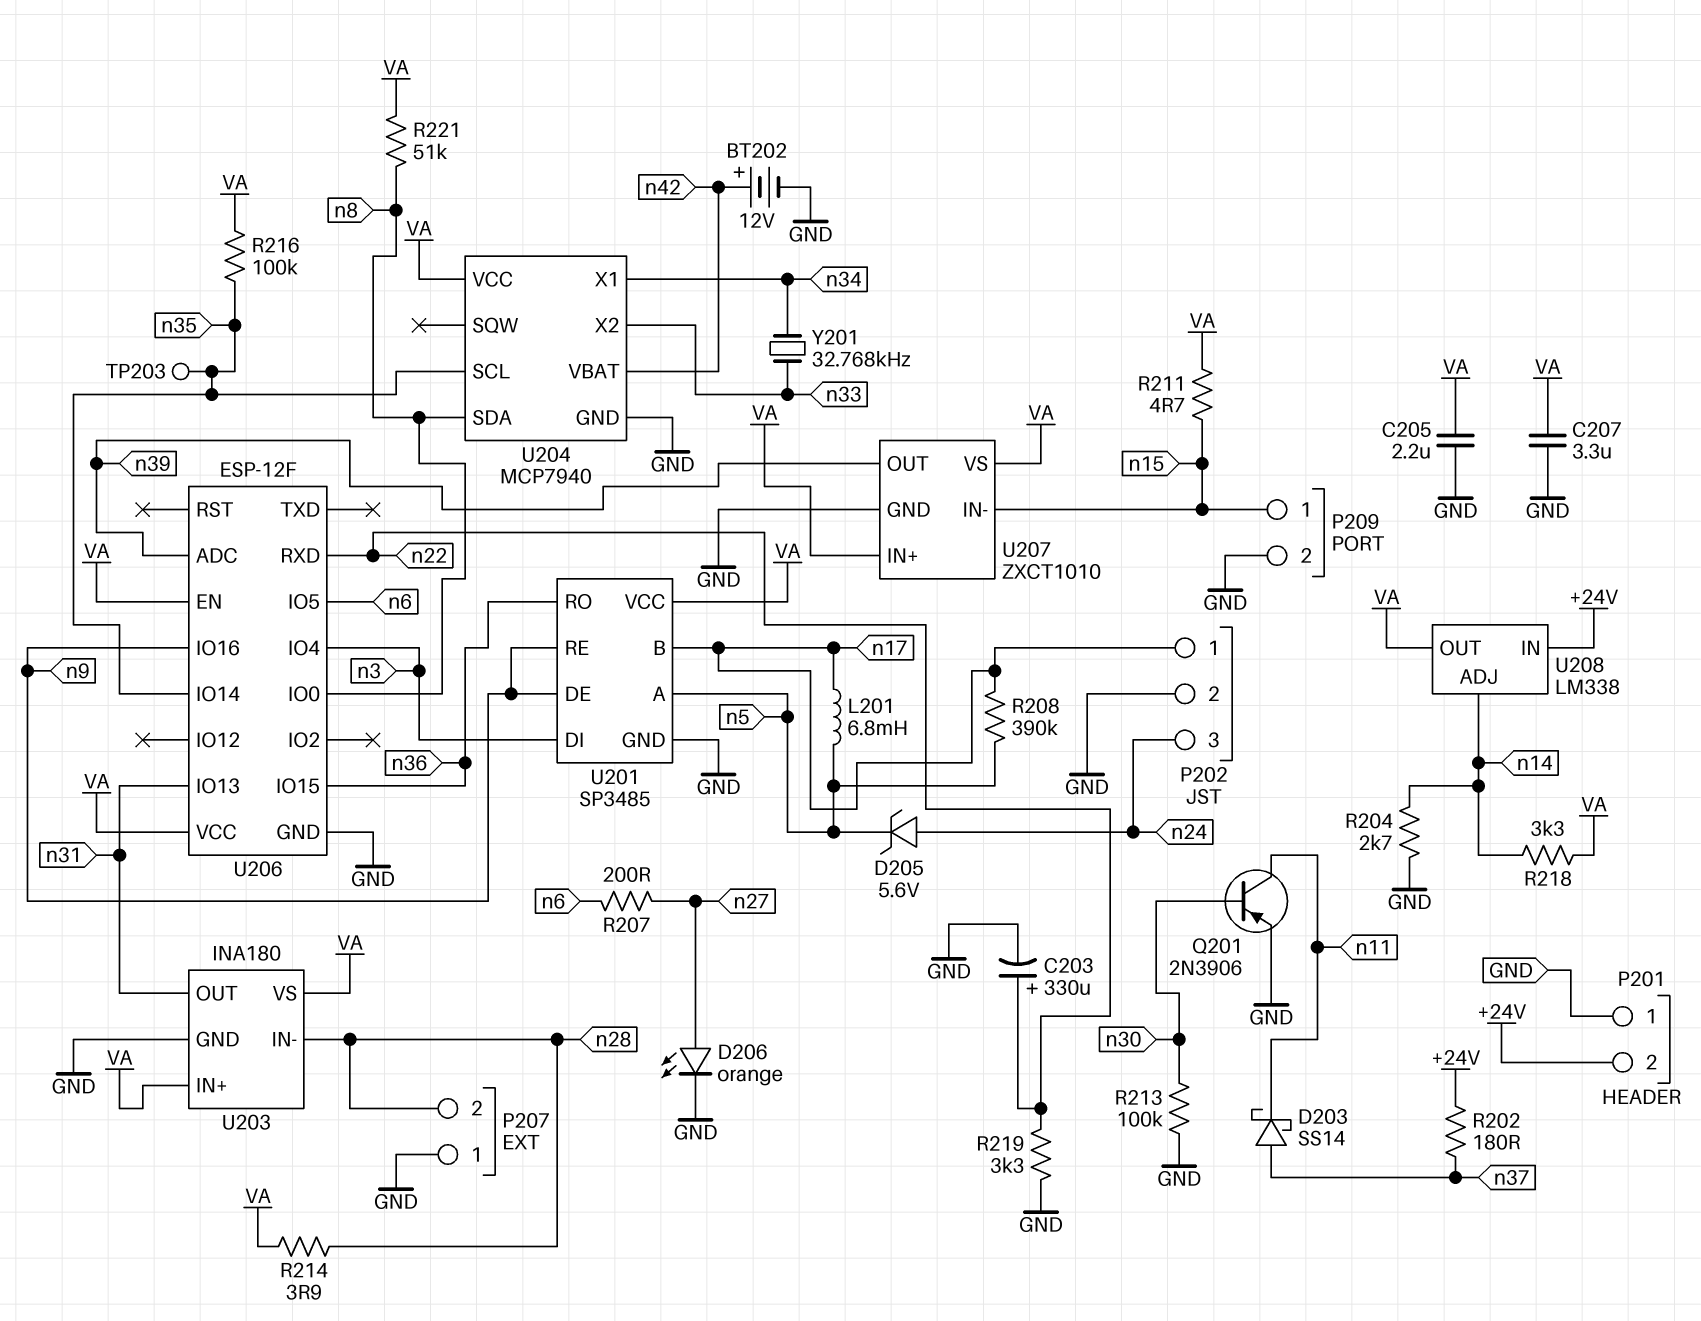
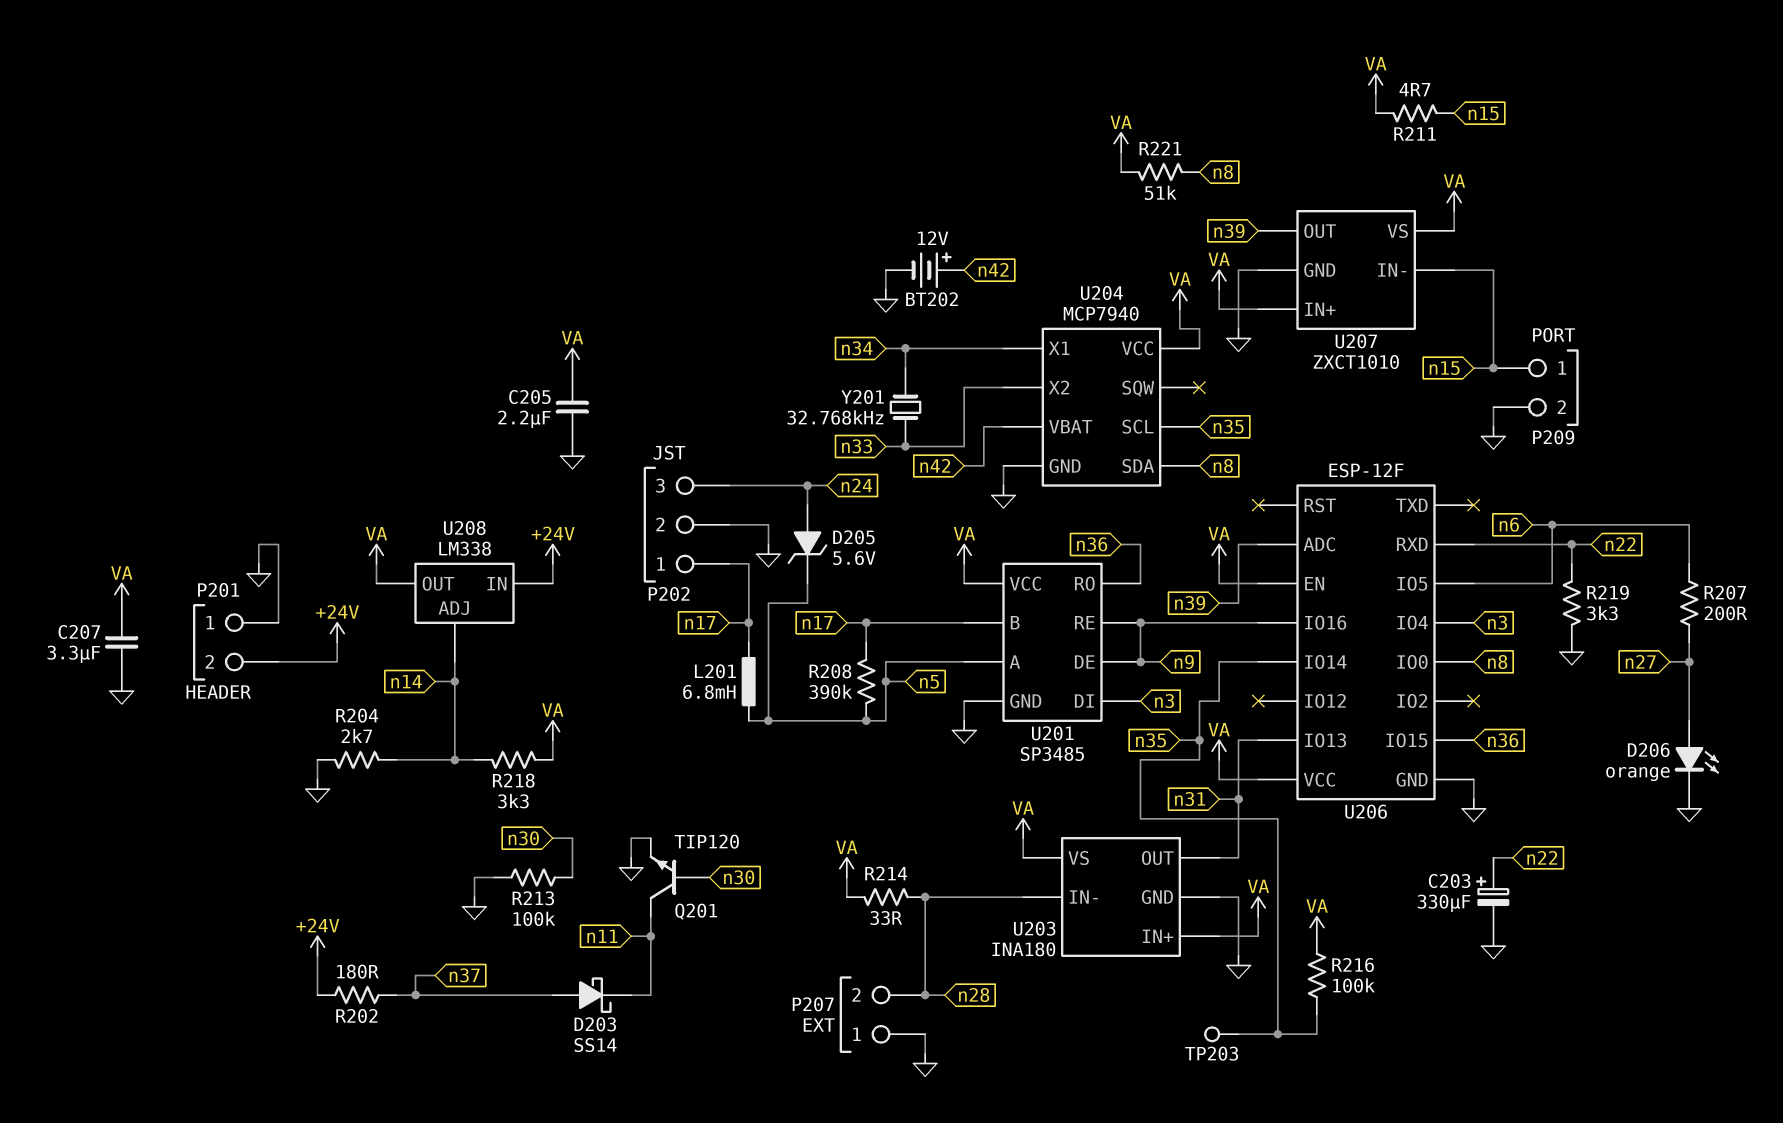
Q201: PNP 2N3906 (B n30, C n11, E GND) -> NPN TIP120 (B n30, C n11, E GND)
R214: 3.9 (VA, n28) -> 33 (VA, n28)

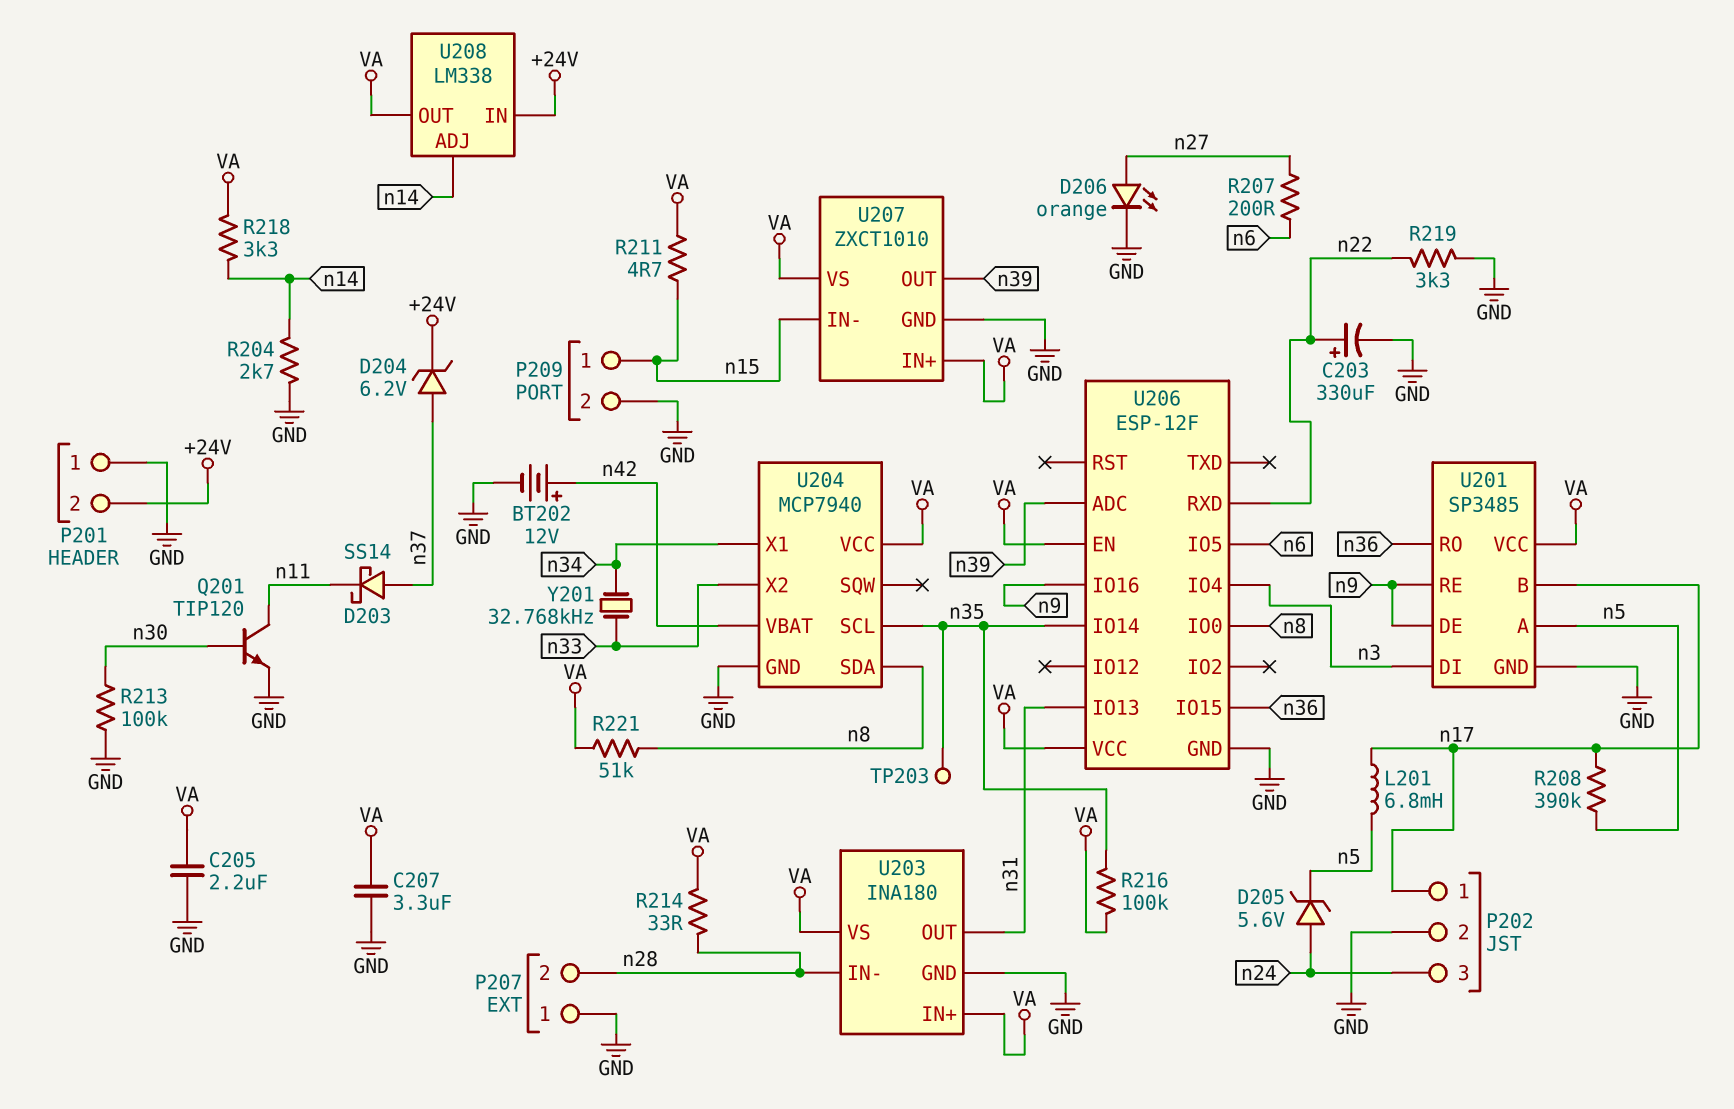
D204: none -> zener 6.2V (A n37, K +24V)
R202: 180 (+24V, n37) -> none

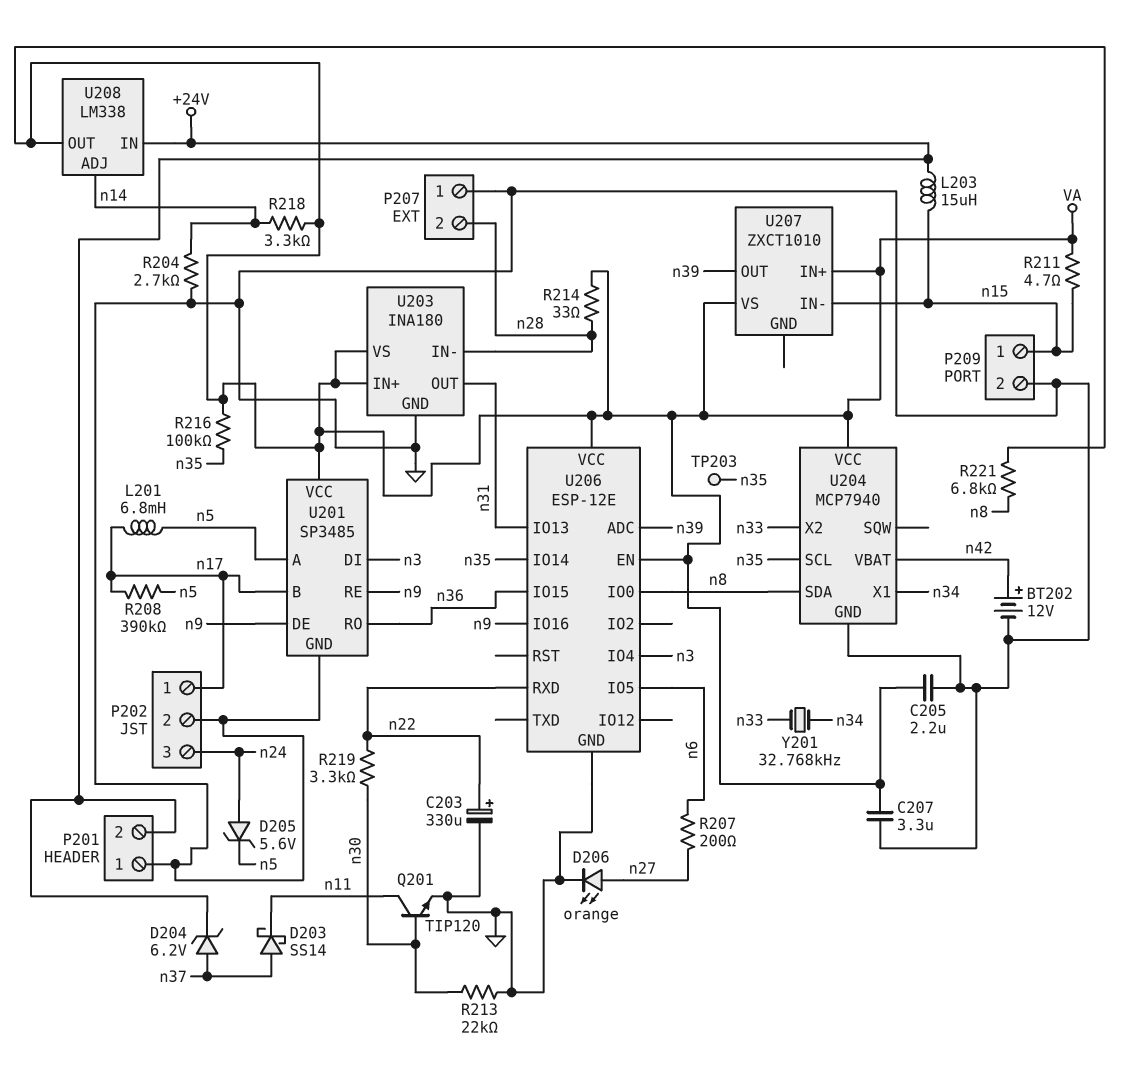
L203: none -> 15uH (+24V, n15)
R213: 100k (GND, n30) -> 22k (GND, n30)
R219: 3.3k (GND, n22) -> 3.3k (n22, n30)
R221: 51k (VA, n8) -> 6.8k (VA, n8)
U206: ESP-12F -> ESP-12E
U207 pin GND: GND -> none

